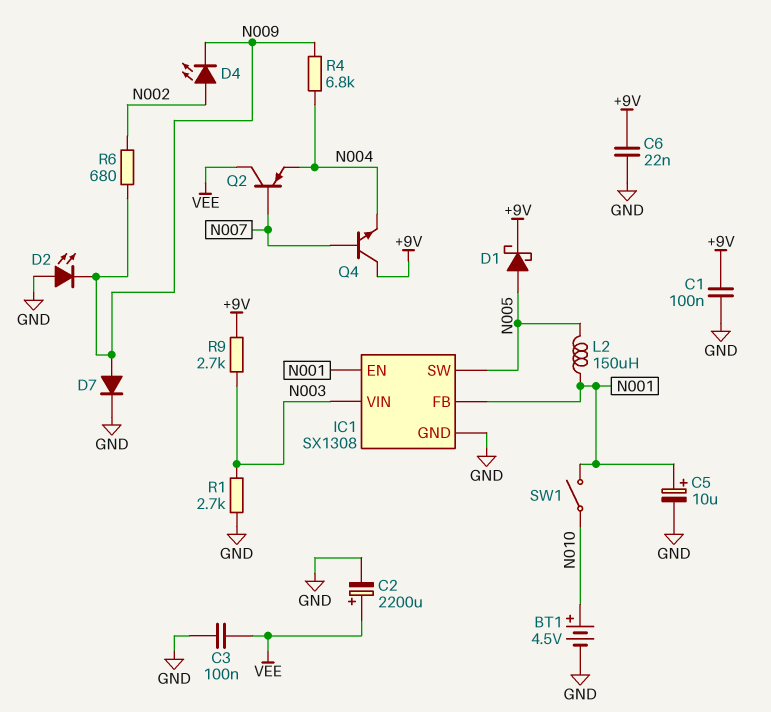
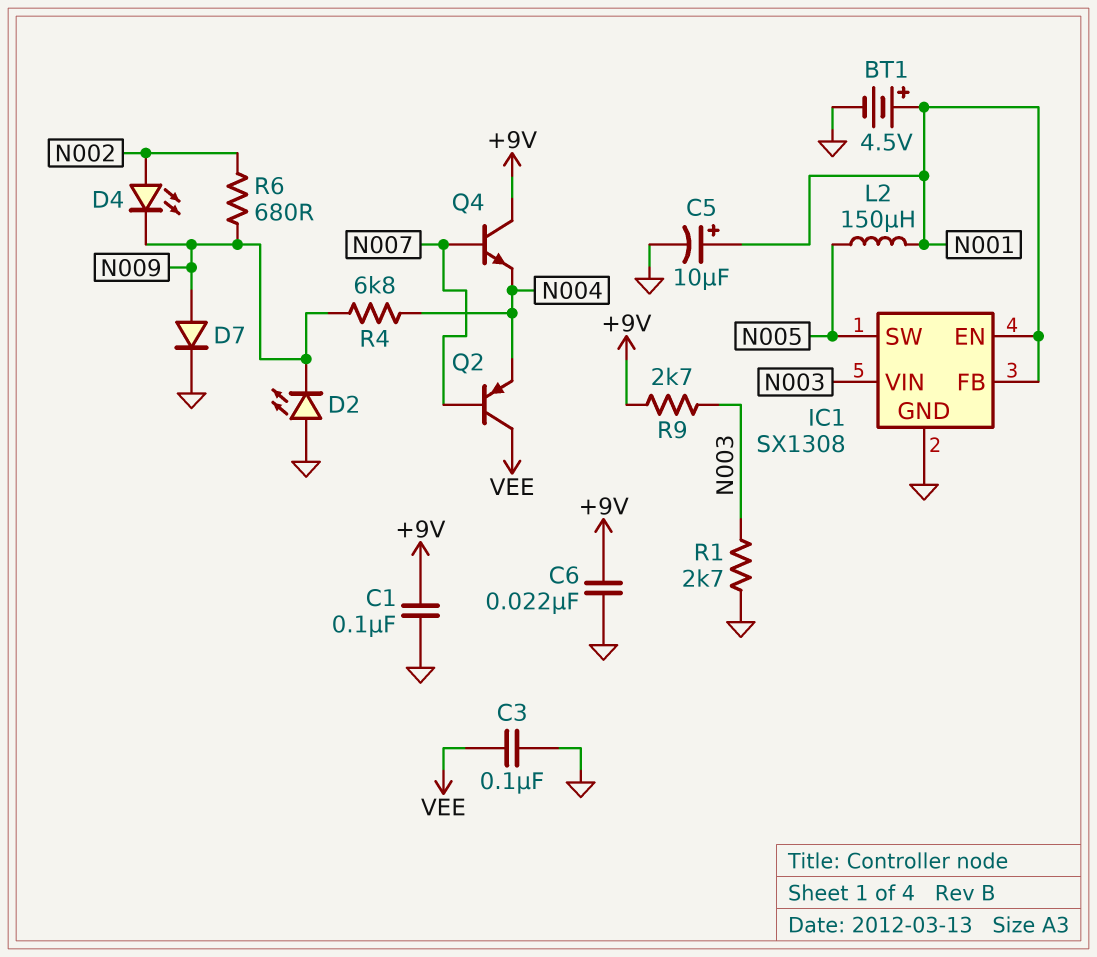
BT1: 4.5V (plus N010, minus GND) -> 4.5V (plus N001, minus GND)
C2: 2200uF (plus VEE, minus GND) -> none
D1: schottky (A N005, K +9V) -> none
SW1: switch (N001, N010) -> none

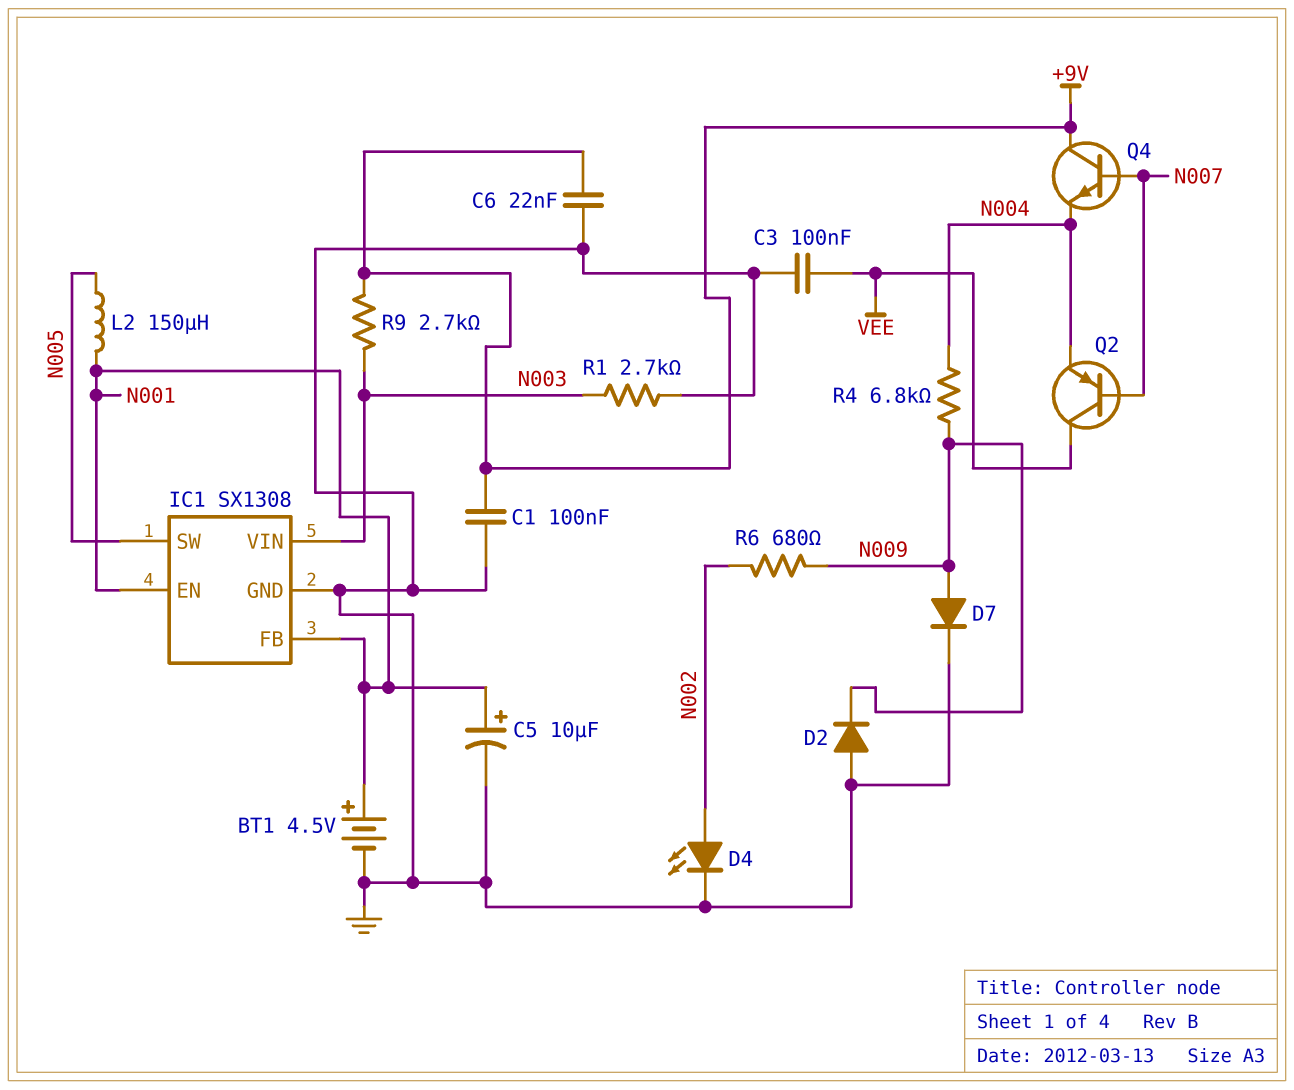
D2: LED (A GND, K N009) -> diode (A GND, K N009)
D4: LED (A N002, K N009) -> LED (A N002, K GND)

